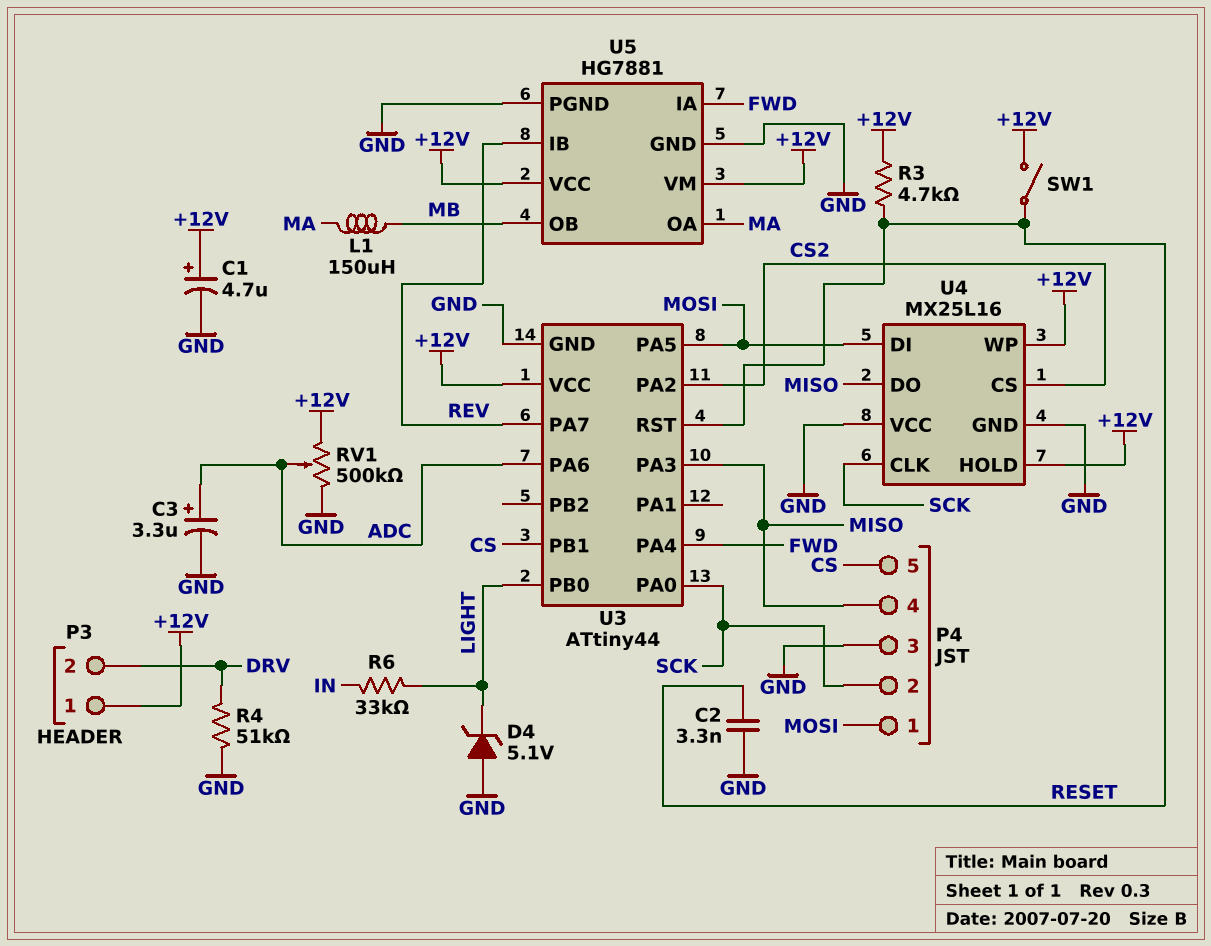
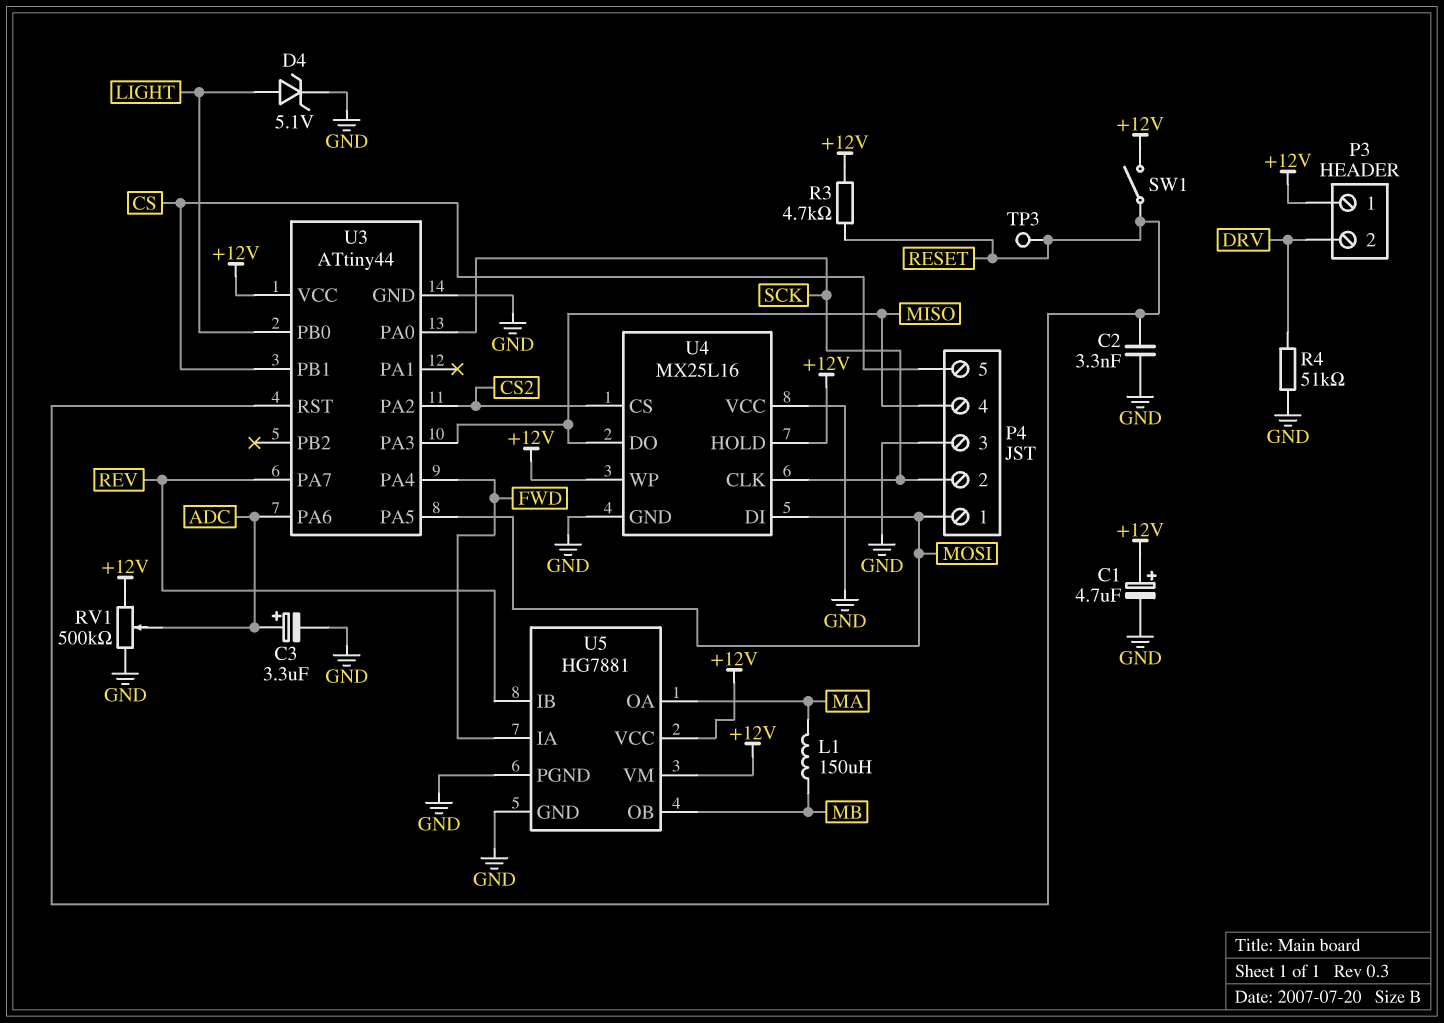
D4: zener 5.1V (A GND, K LIGHT) -> zener 5.1V (A LIGHT, K GND)
R6: 33k (IN, LIGHT) -> none
TP3: none -> test point (RESET)

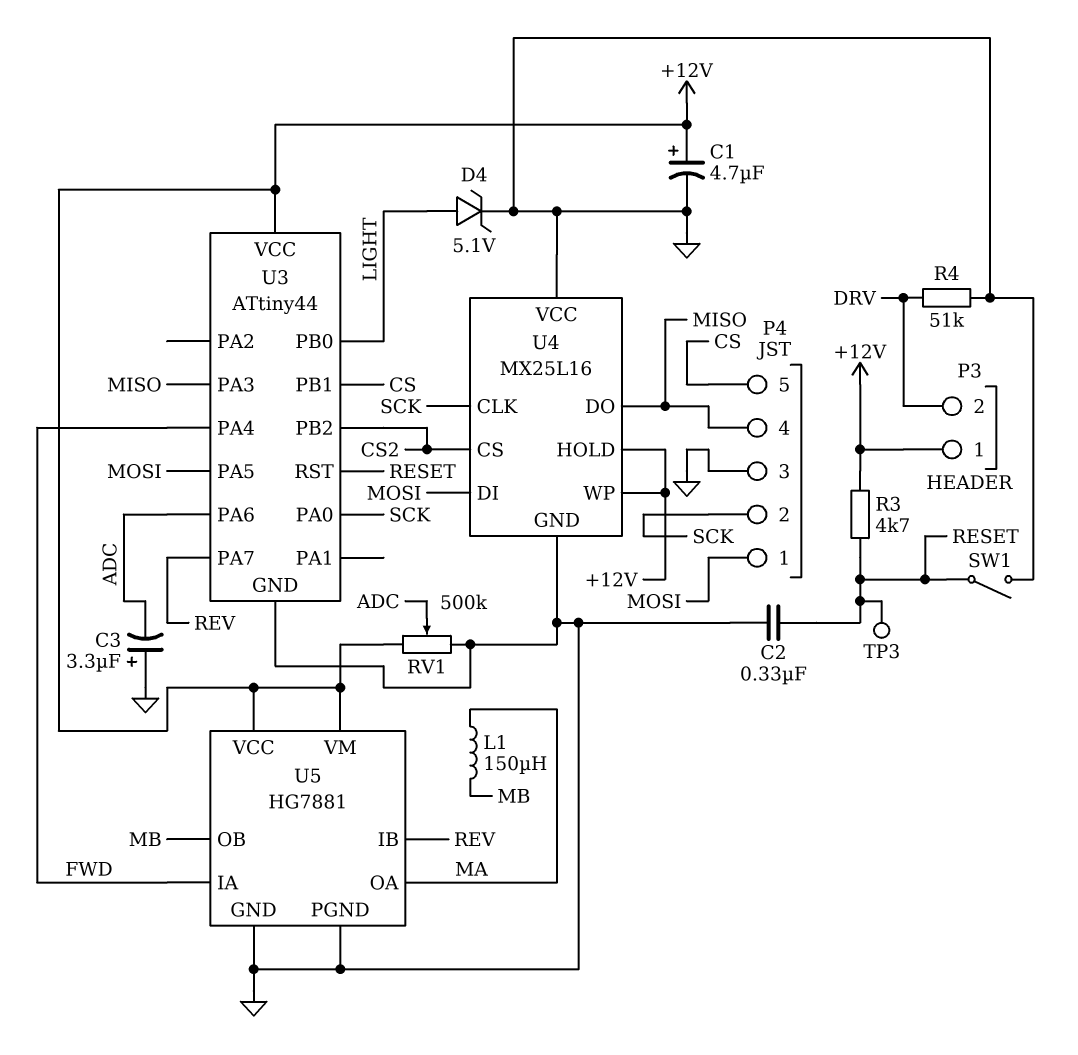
C2: 3.3nF (GND, RESET) -> 330nF (GND, RESET)
C3: 3.3uF (plus ADC, minus GND) -> 3.3uF (plus GND, minus ADC)
SW1: switch (+12V, RESET) -> switch (GND, RESET)
U3 pin PA2: CS2 -> none
U3 pin PB2: none -> CS2

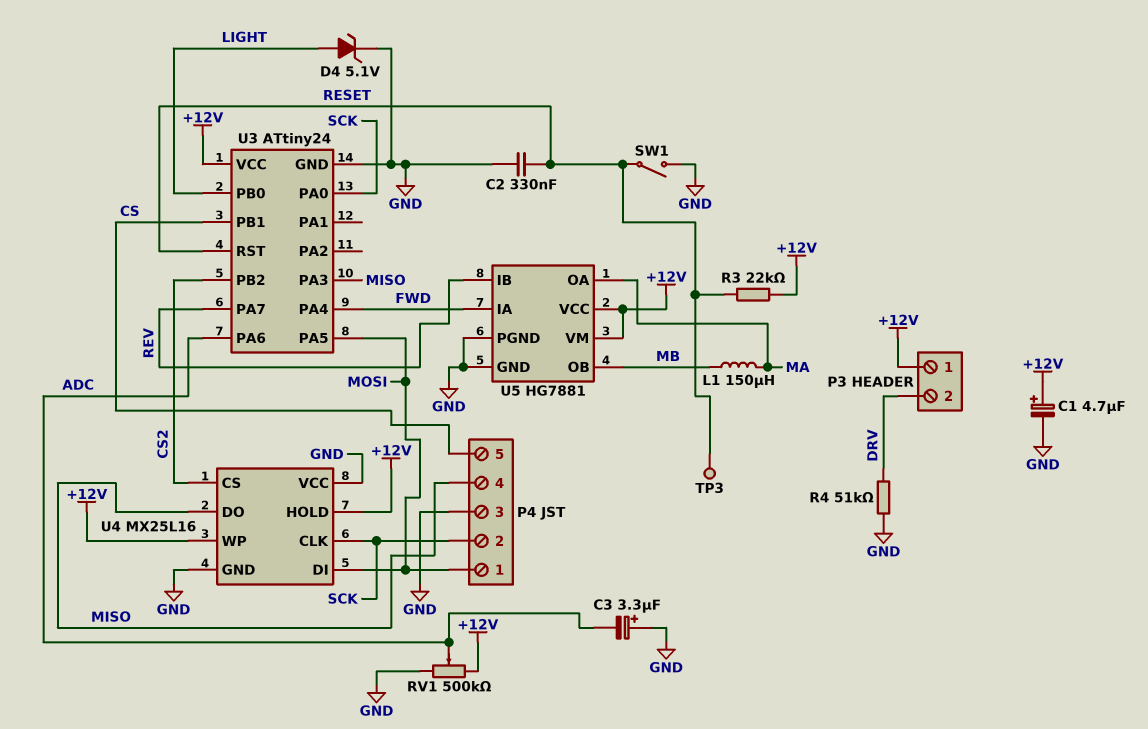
R3: 4.7k (+12V, RESET) -> 22k (+12V, RESET)
U3: ATtiny44 -> ATtiny24

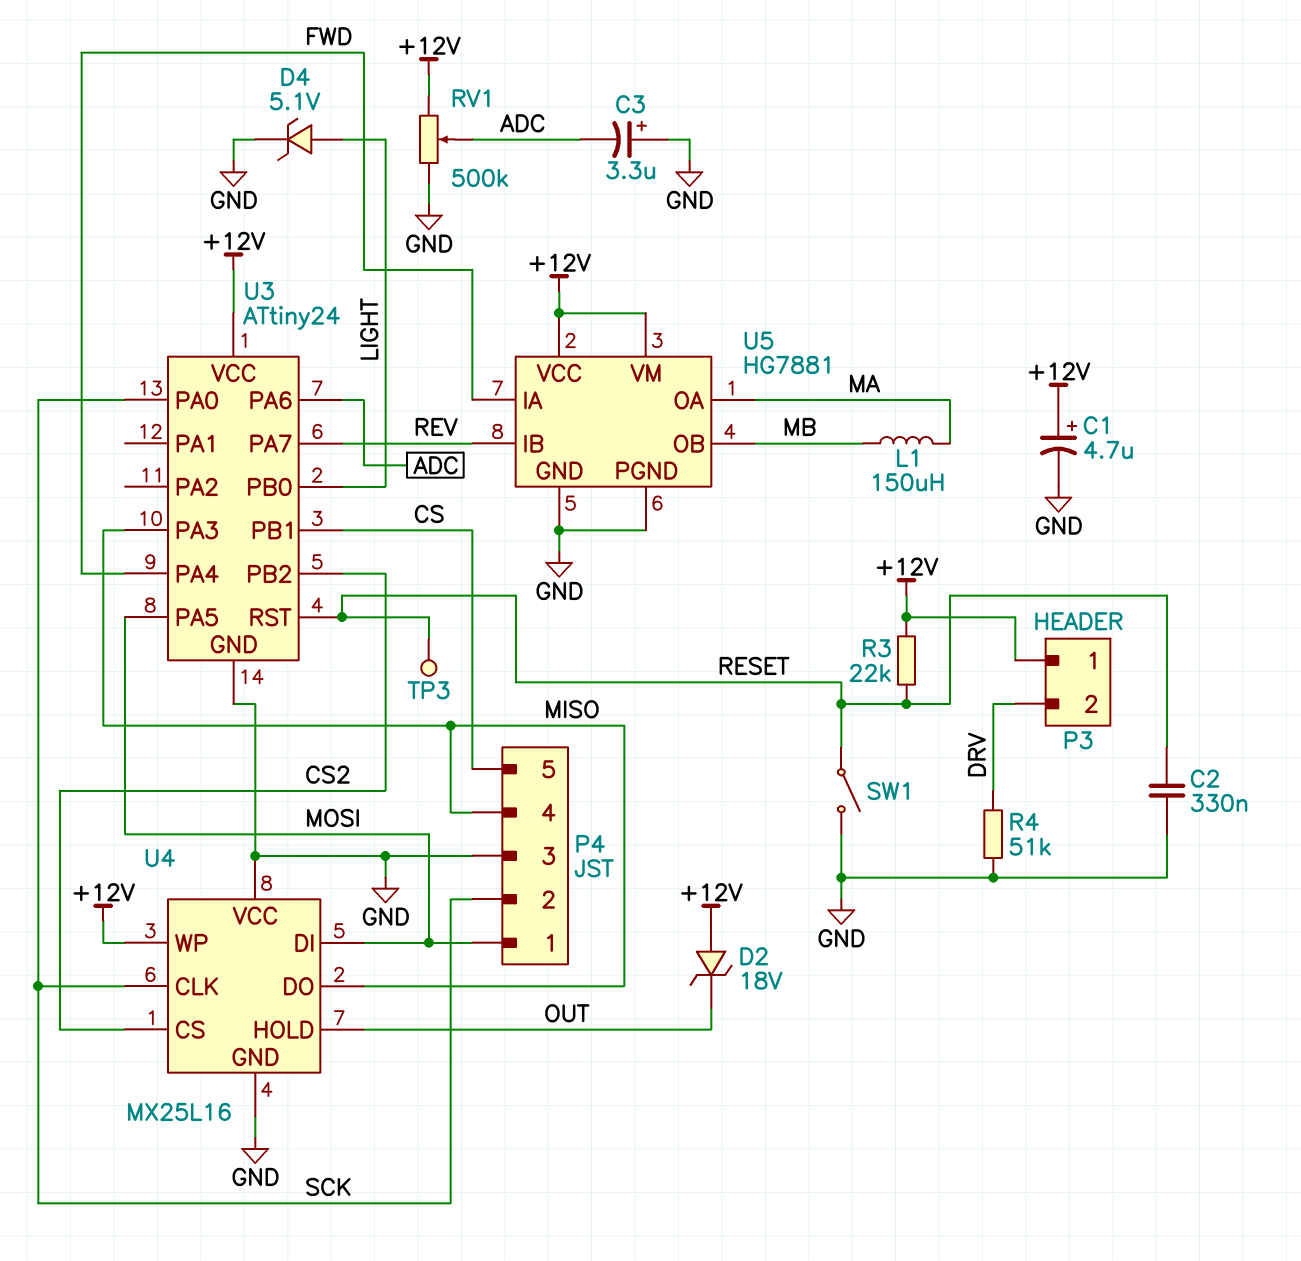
D2: none -> zener 18V (A +12V, K OUT)
U4 pin HOLD: +12V -> OUT

